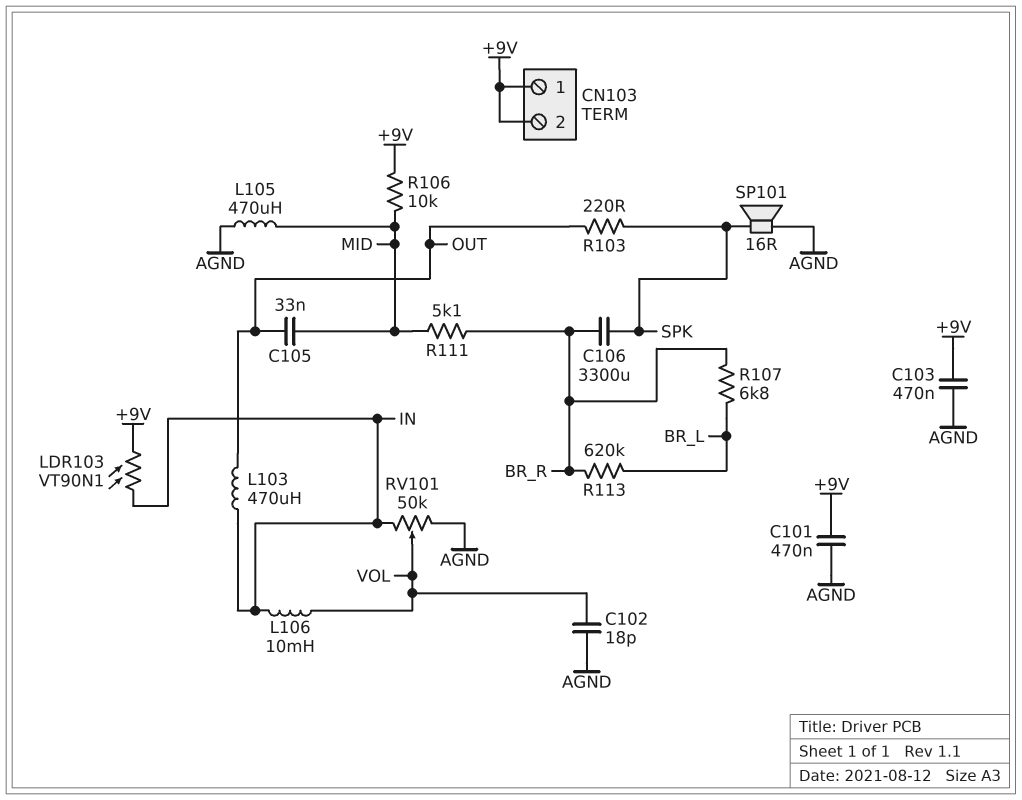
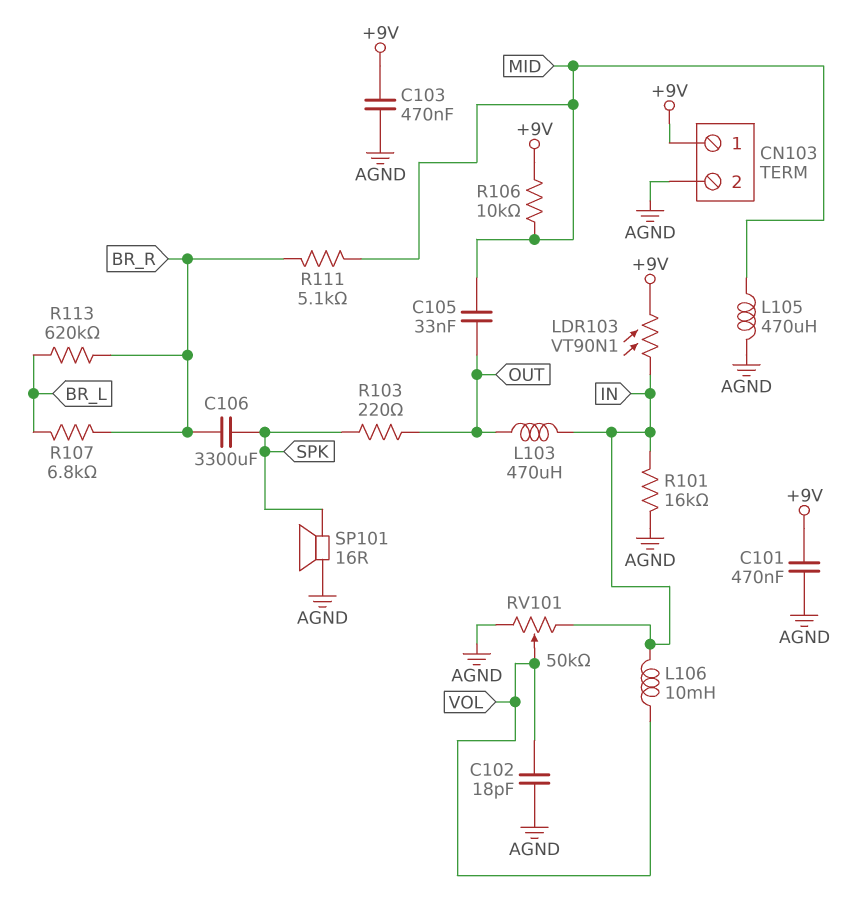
CN103 pin 2: +9V -> AGND
R101: none -> 16k (AGND, IN)

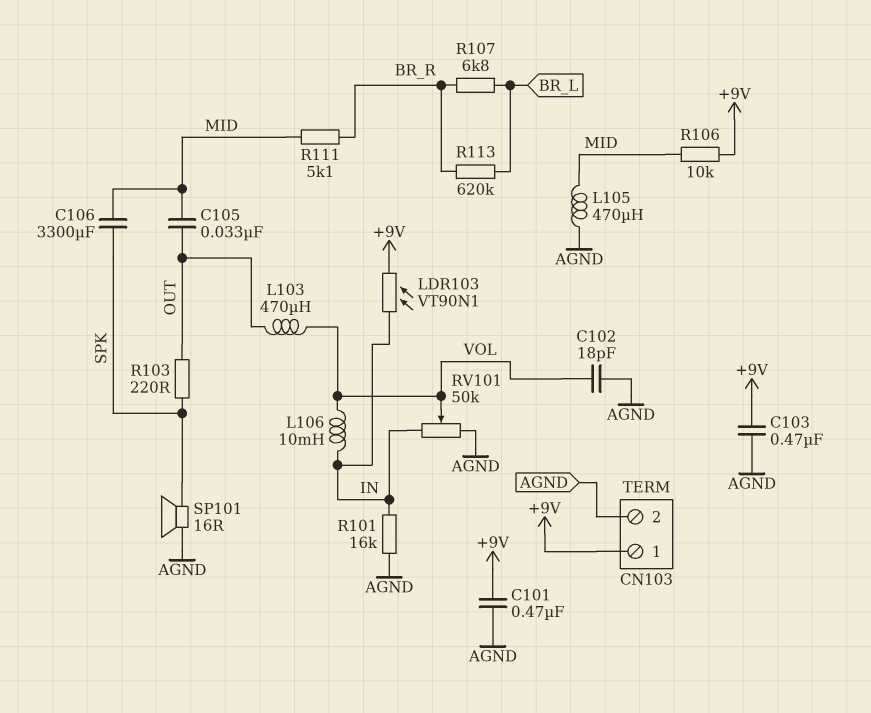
C106: 3300uF (BR_R, SPK) -> 3300uF (MID, SPK)
L103: 470uH (IN, OUT) -> 470uH (OUT, VOL)

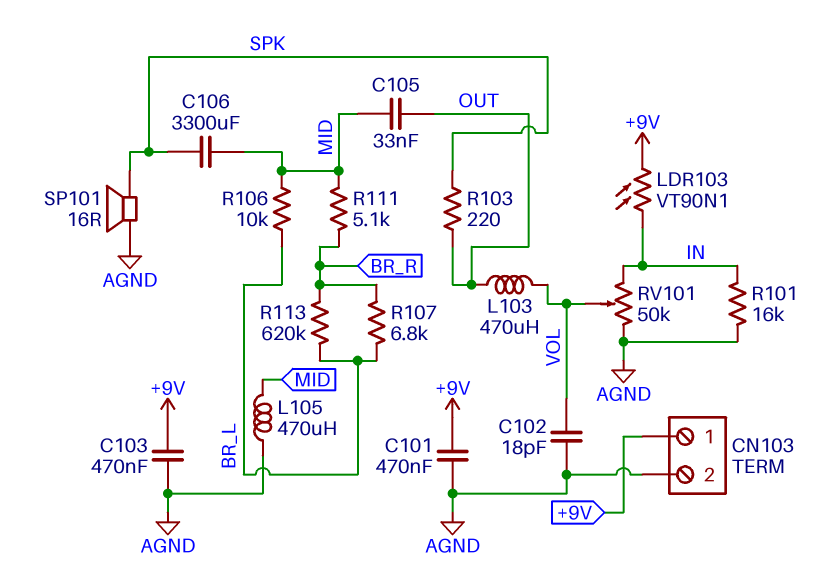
L106: 10mH (IN, VOL) -> none
R106: 10k (+9V, MID) -> 10k (BR_L, MID)

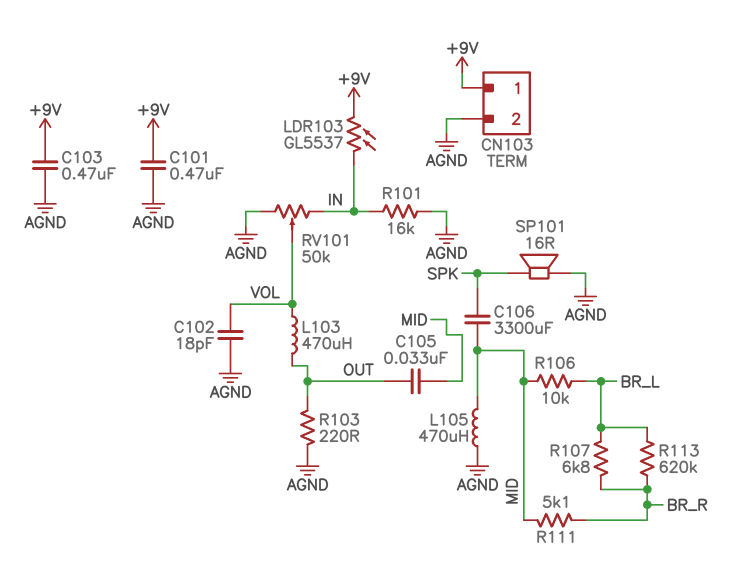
LDR103: VT90N1 (+9V, IN) -> GL5537 (+9V, IN)
R103: 220 (OUT, SPK) -> 220 (AGND, OUT)

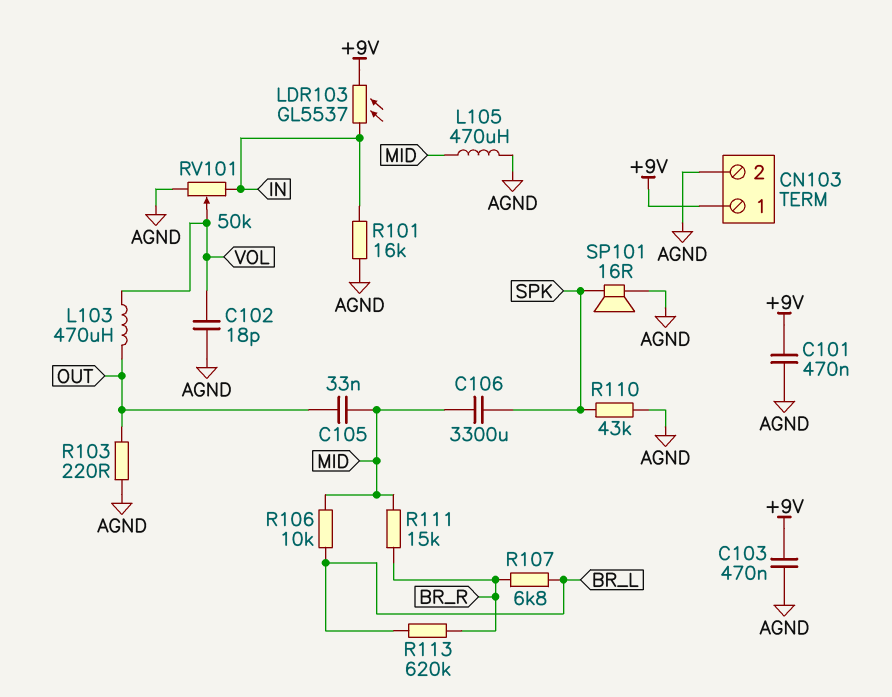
R110: none -> 43k (AGND, SPK)
R111: 5.1k (BR_R, MID) -> 15k (BR_R, MID)

